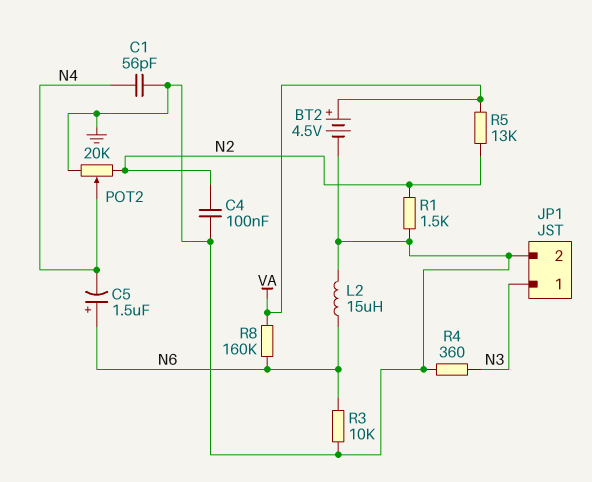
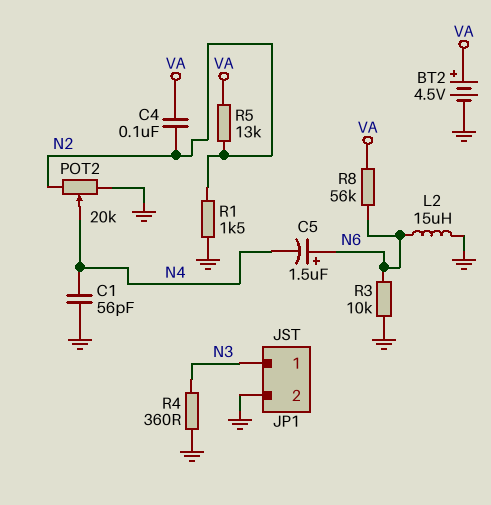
C4: 100nF (GND, N2) -> 100nF (N2, VA)
R8: 160k (N6, VA) -> 56k (N6, VA)

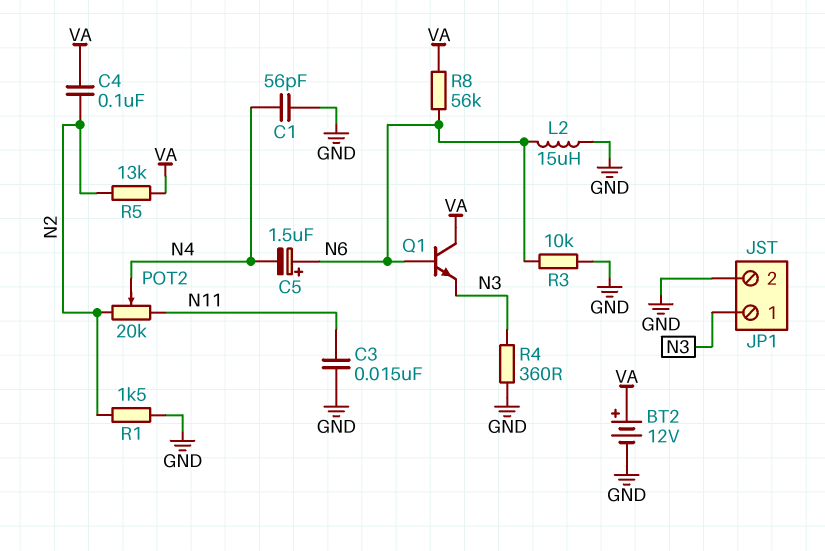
BT2: 4.5V (plus VA, minus GND) -> 12V (plus VA, minus GND)
C3: none -> 15nF (GND, N11)
POT2: 20k (GND, N2, wiper N4) -> 20k (N2, N11, wiper N4)
Q1: none -> NPN (B N6, C VA, E N3)

